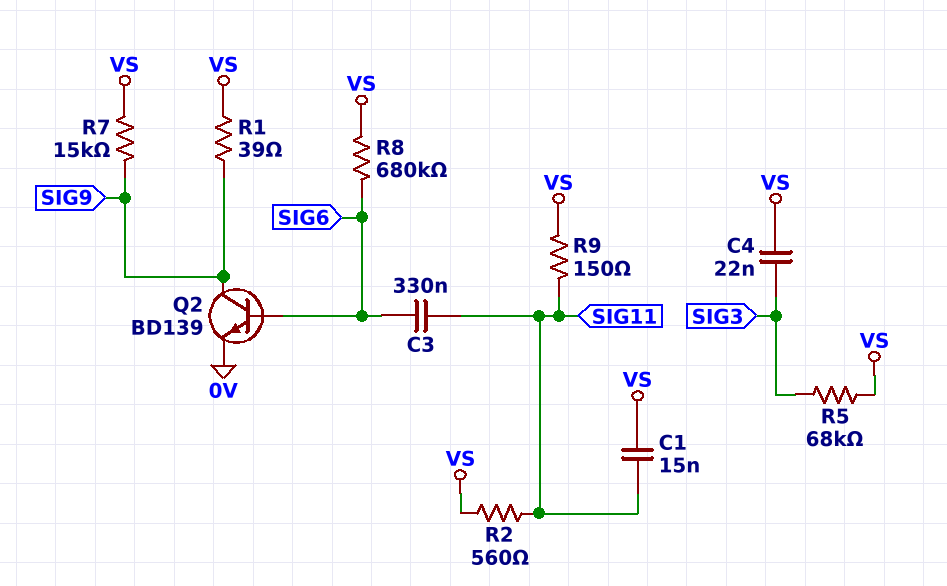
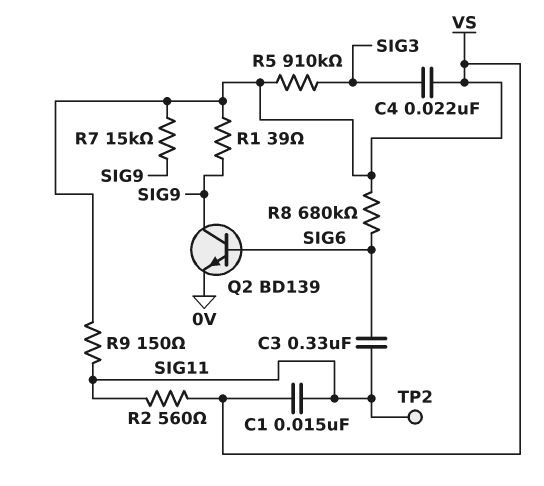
R5: 68k (SIG3, VS) -> 910k (SIG3, VS)
TP2: none -> test point (SIG11)

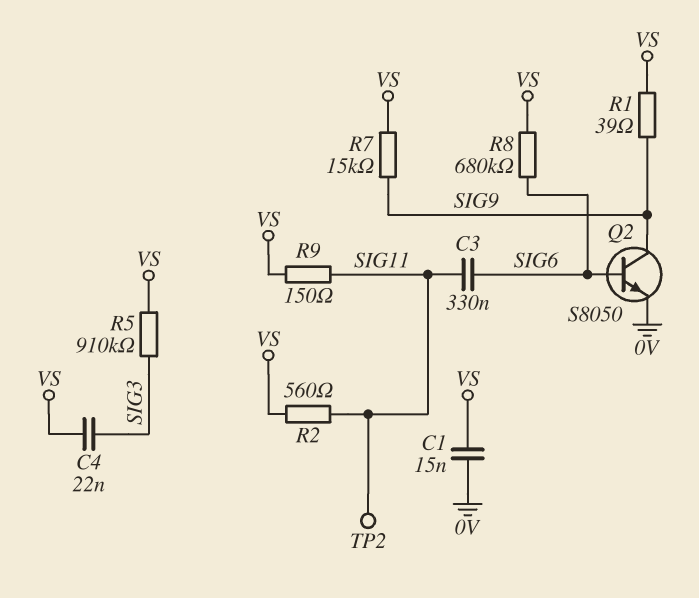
C1: 15nF (SIG11, VS) -> 15nF (0V, VS)
Q2: NPN BD139 (B SIG6, C SIG9, E 0V) -> NPN S8050 (B SIG6, C SIG9, E 0V)

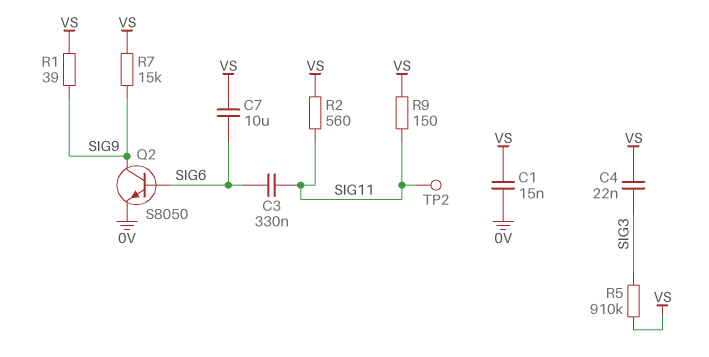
C7: none -> 10uF (SIG6, VS)
R8: 680k (SIG6, VS) -> none

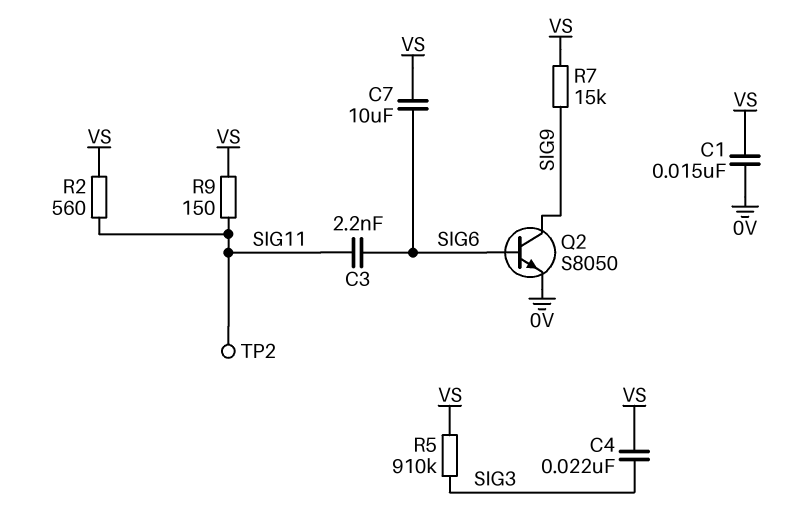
C3: 330nF (SIG6, SIG11) -> 2.2nF (SIG6, SIG11)
R1: 39 (SIG9, VS) -> none

